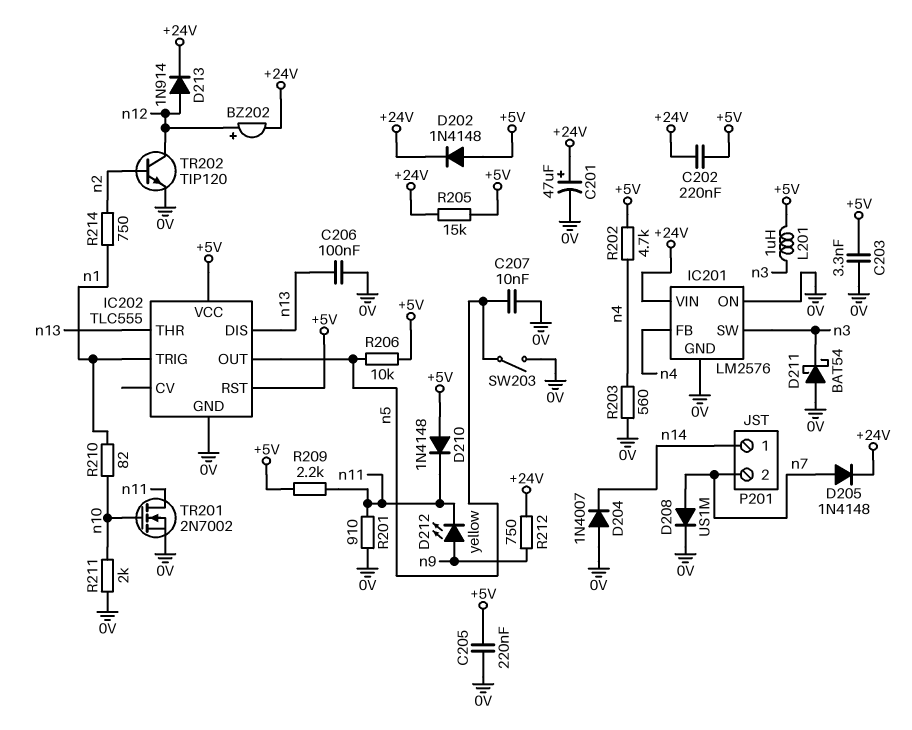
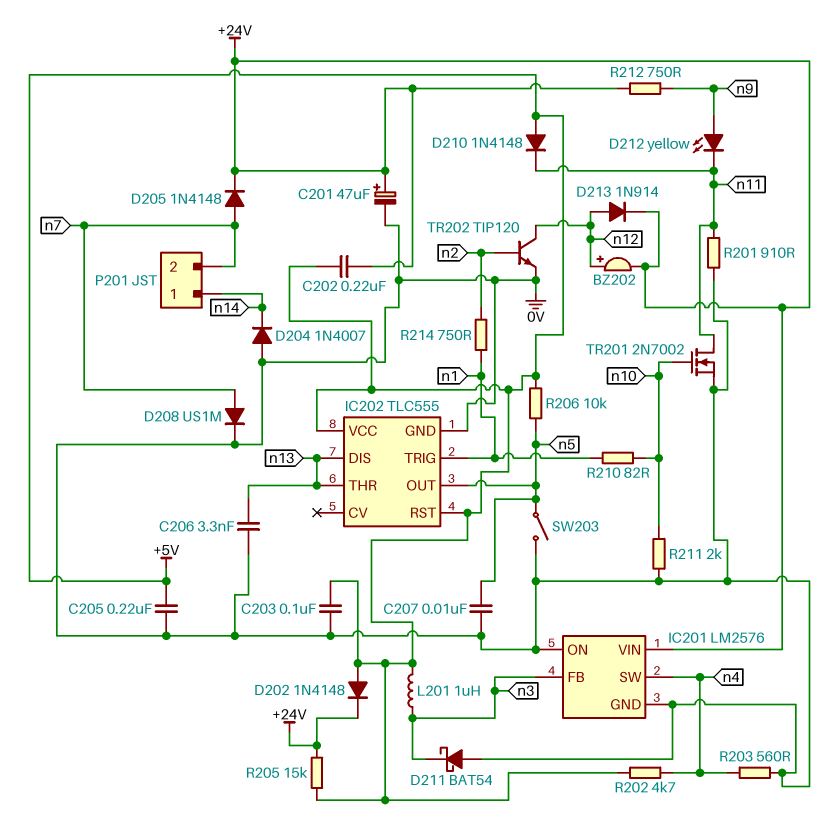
C203: 3.3nF (+5V, 0V) -> 100nF (+5V, 0V)
C206: 100nF (0V, n13) -> 3.3nF (0V, n13)
IC201 pin FB: n4 -> n3
IC201 pin SW: n3 -> n4
R209: 2.2k (+5V, n11) -> none

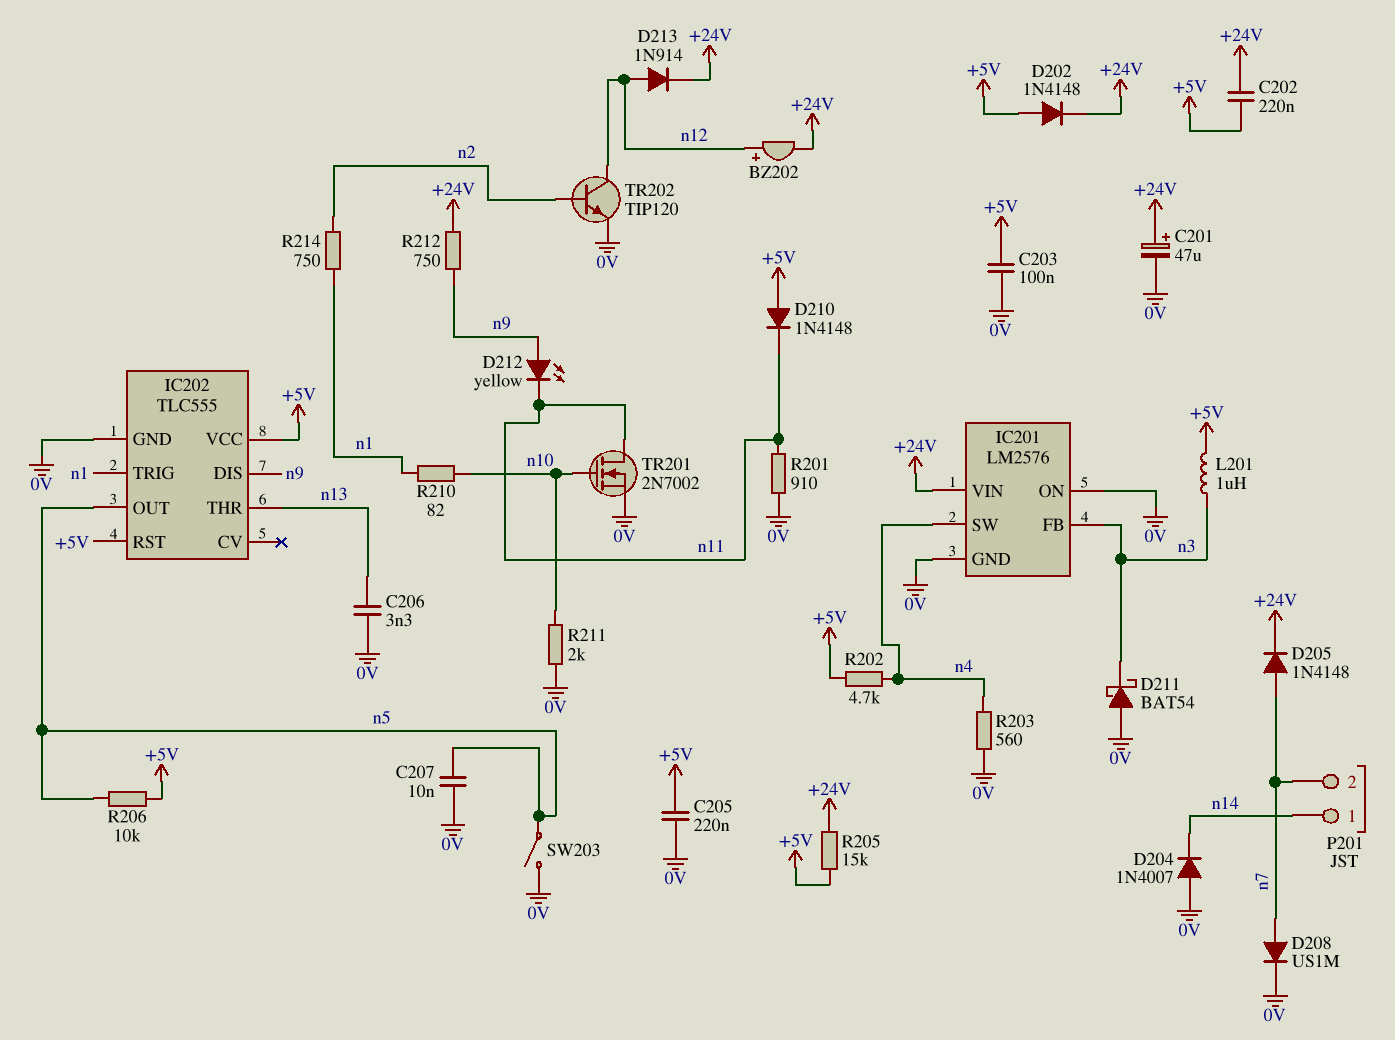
IC202 pin DIS: n13 -> n9

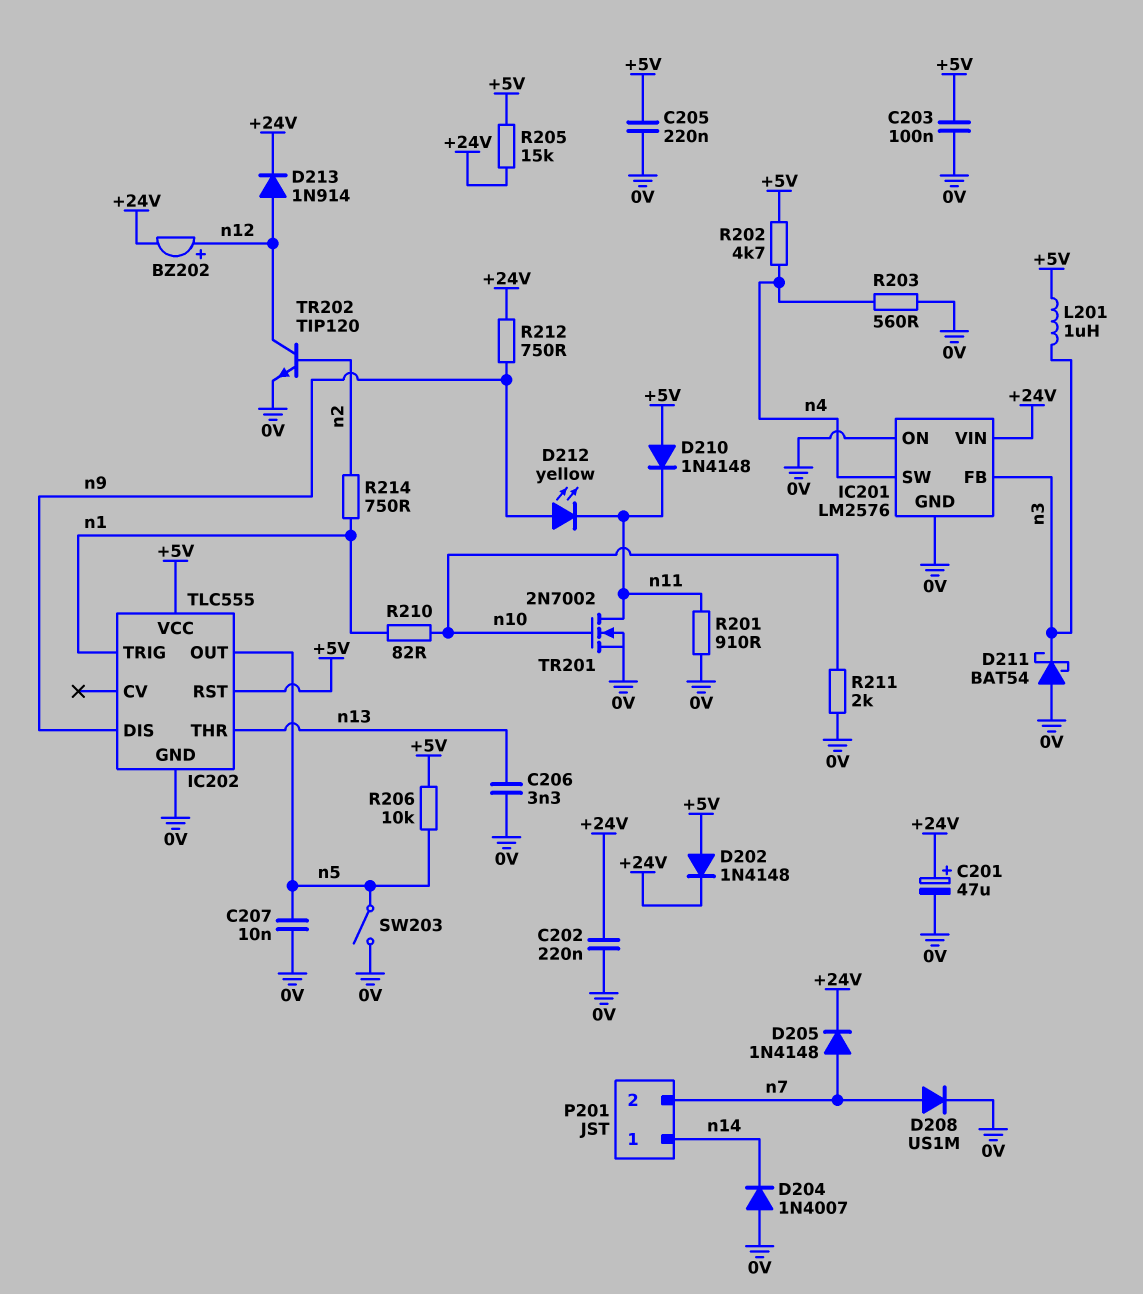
C202: 220nF (+5V, +24V) -> 220nF (+24V, 0V)

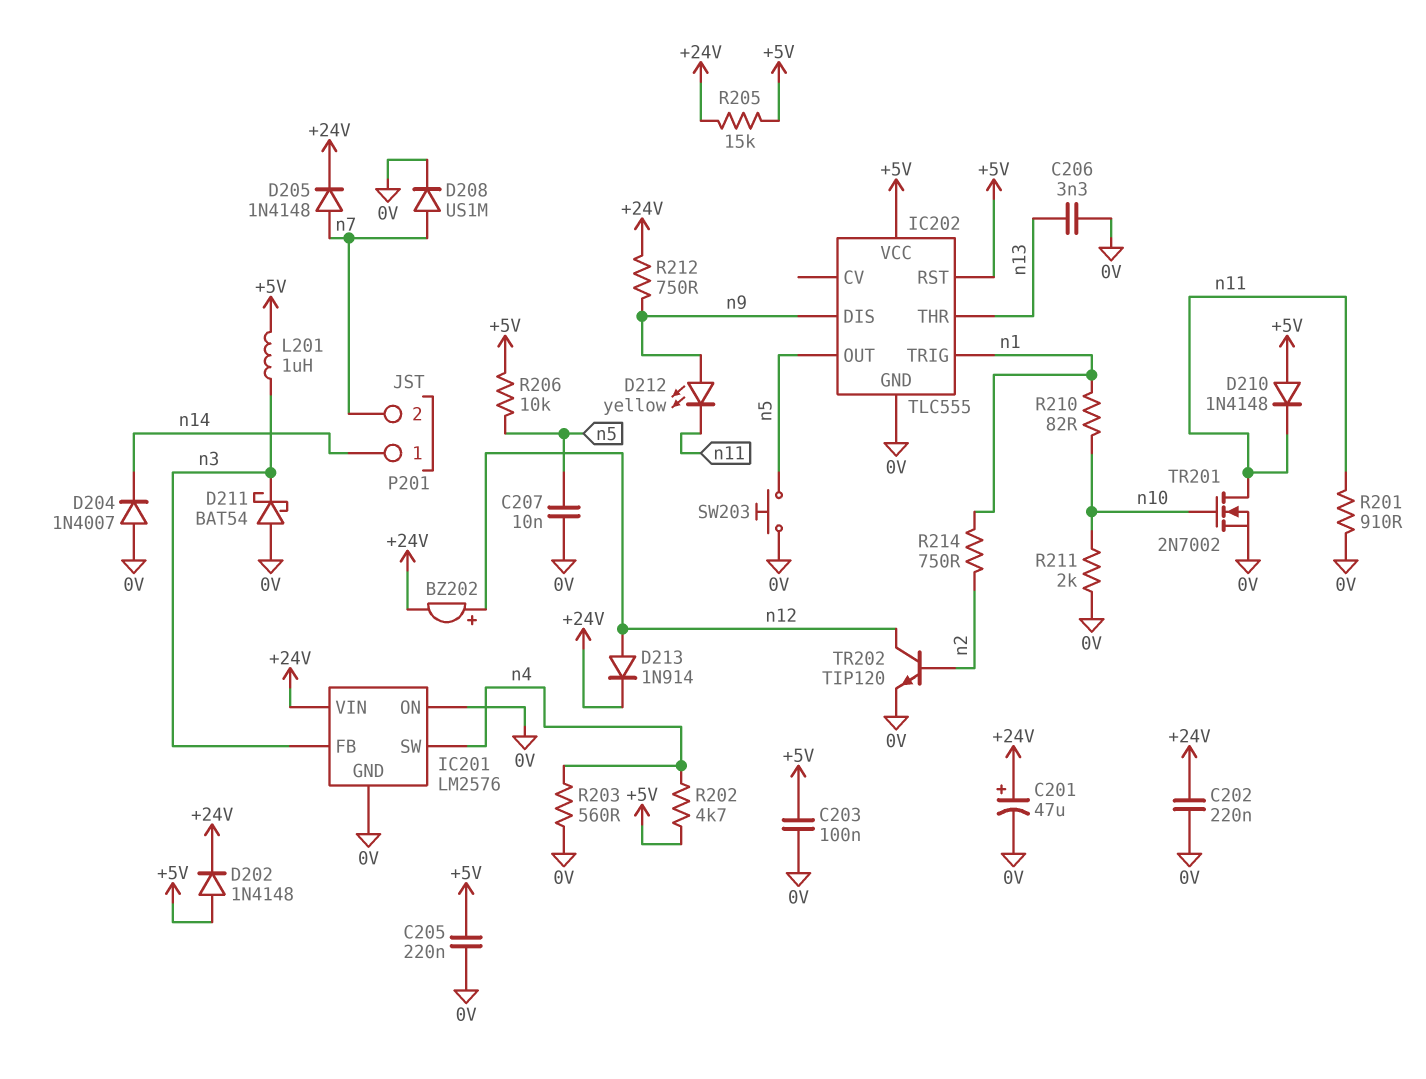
SW203: switch (0V, n5) -> button (0V, n5)

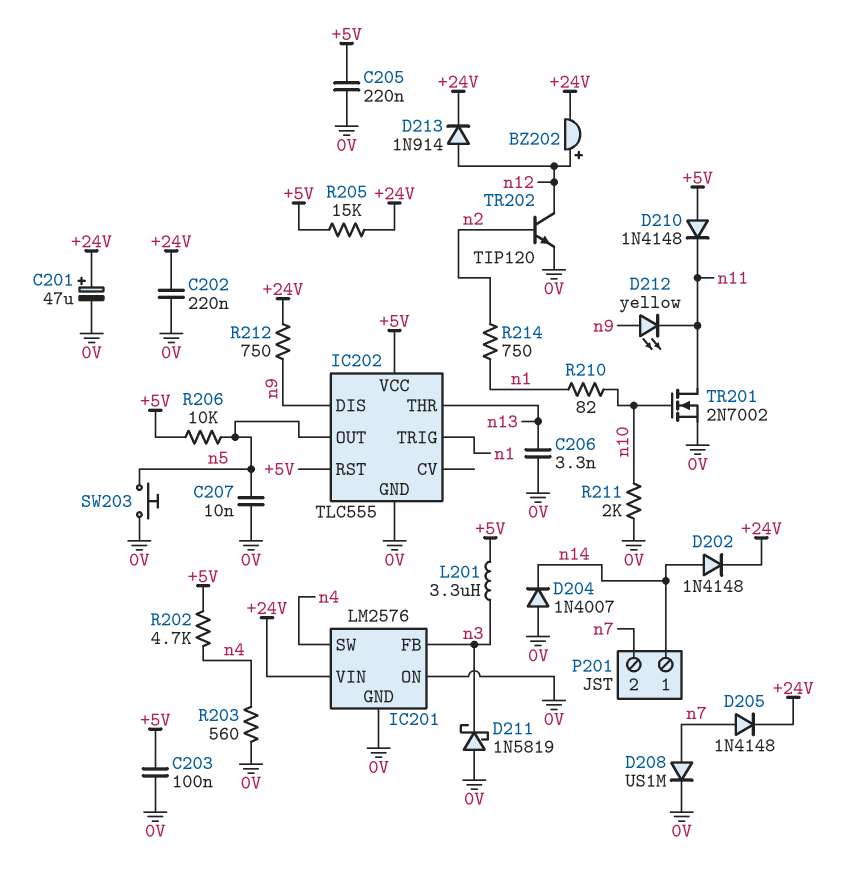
D202: diode 1N4148 (A +5V, K +24V) -> diode 1N4148 (A n14, K +24V)
D211: schottky BAT54 (A 0V, K n3) -> schottky 1N5819 (A 0V, K n3)
L201: 1uH (+5V, n3) -> 3.3uH (+5V, n3)
R201: 910 (0V, n11) -> none

